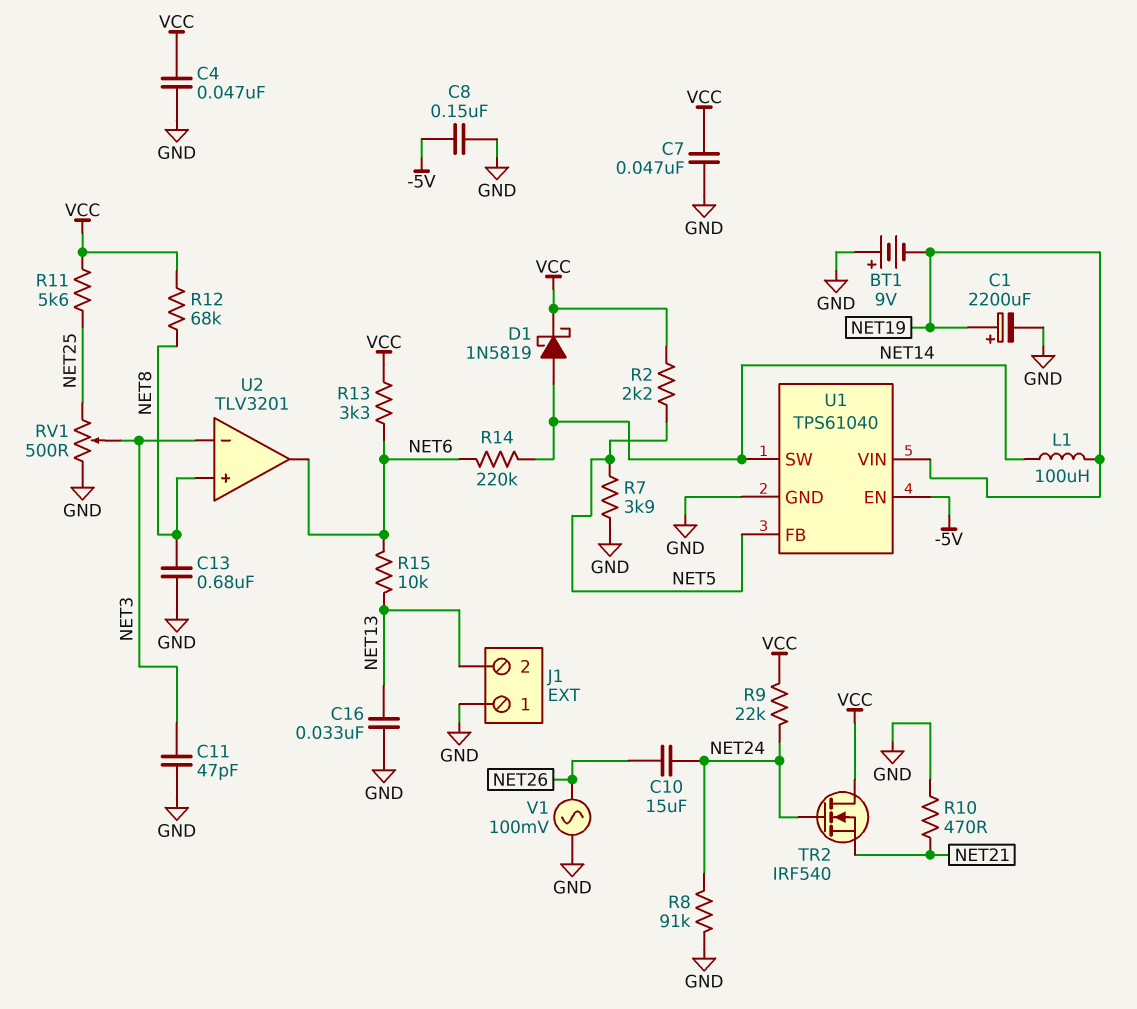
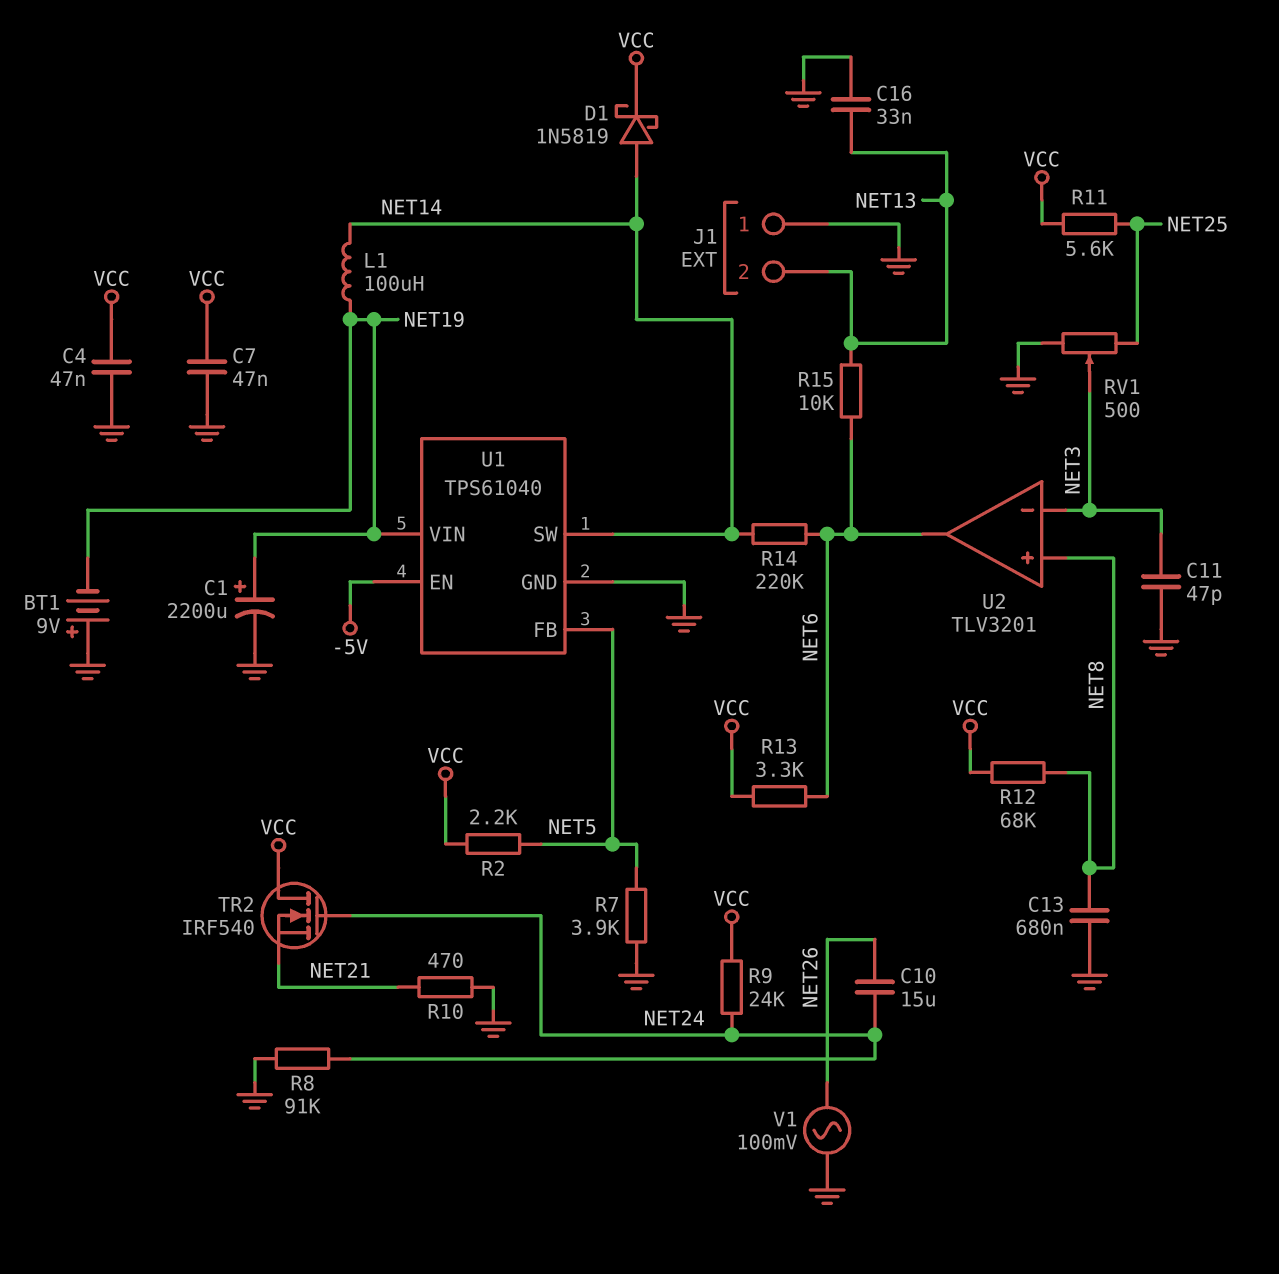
C8: 150nF (-5V, GND) -> none
R9: 22k (NET24, VCC) -> 24k (NET24, VCC)

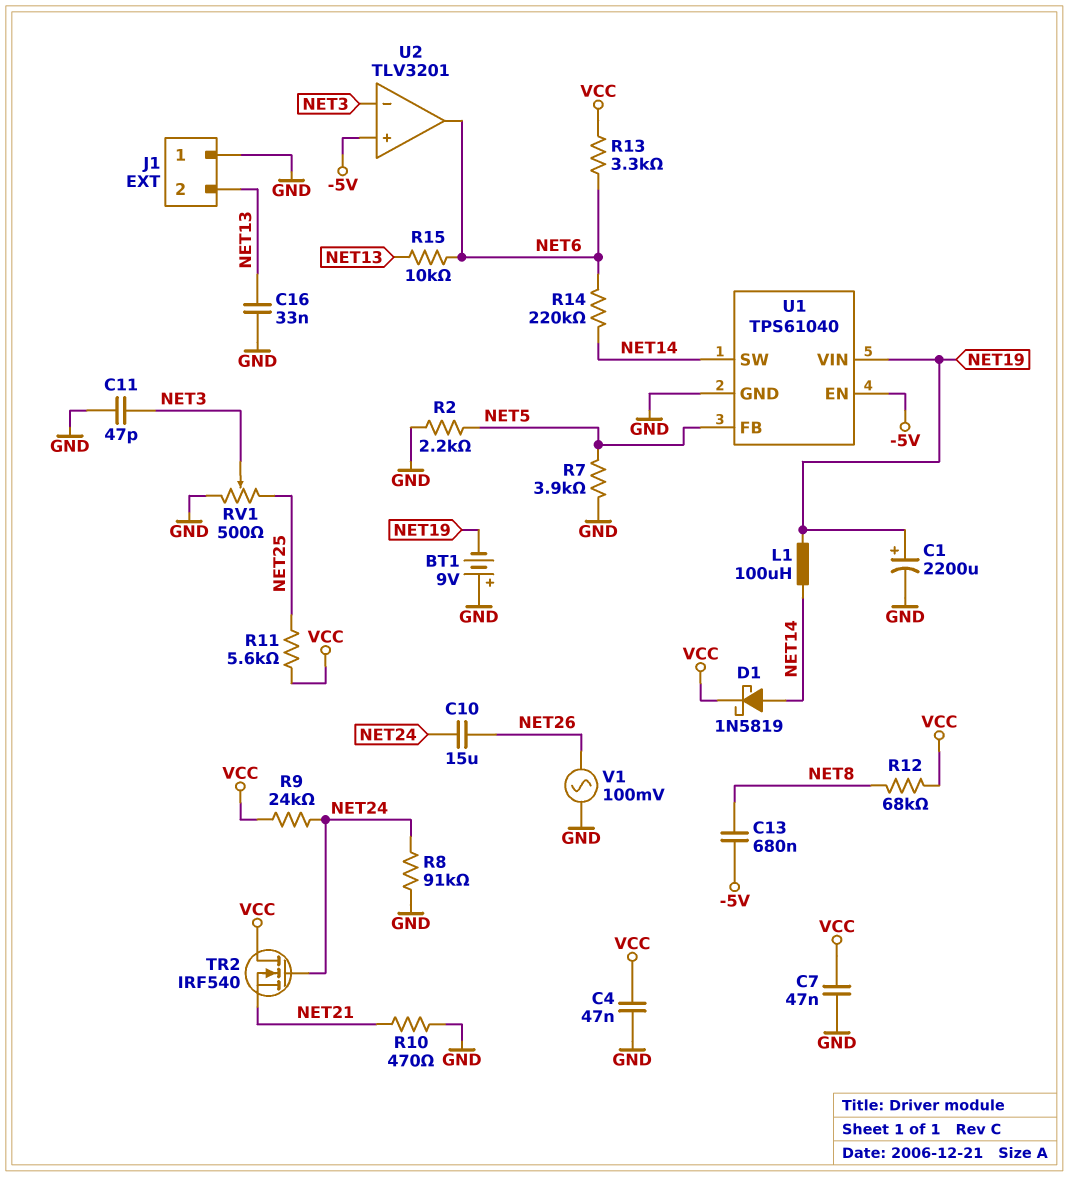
C13: 680nF (GND, NET8) -> 680nF (-5V, NET8)
R2: 2.2k (NET5, VCC) -> 2.2k (GND, NET5)
U2 pin in+: NET8 -> -5V

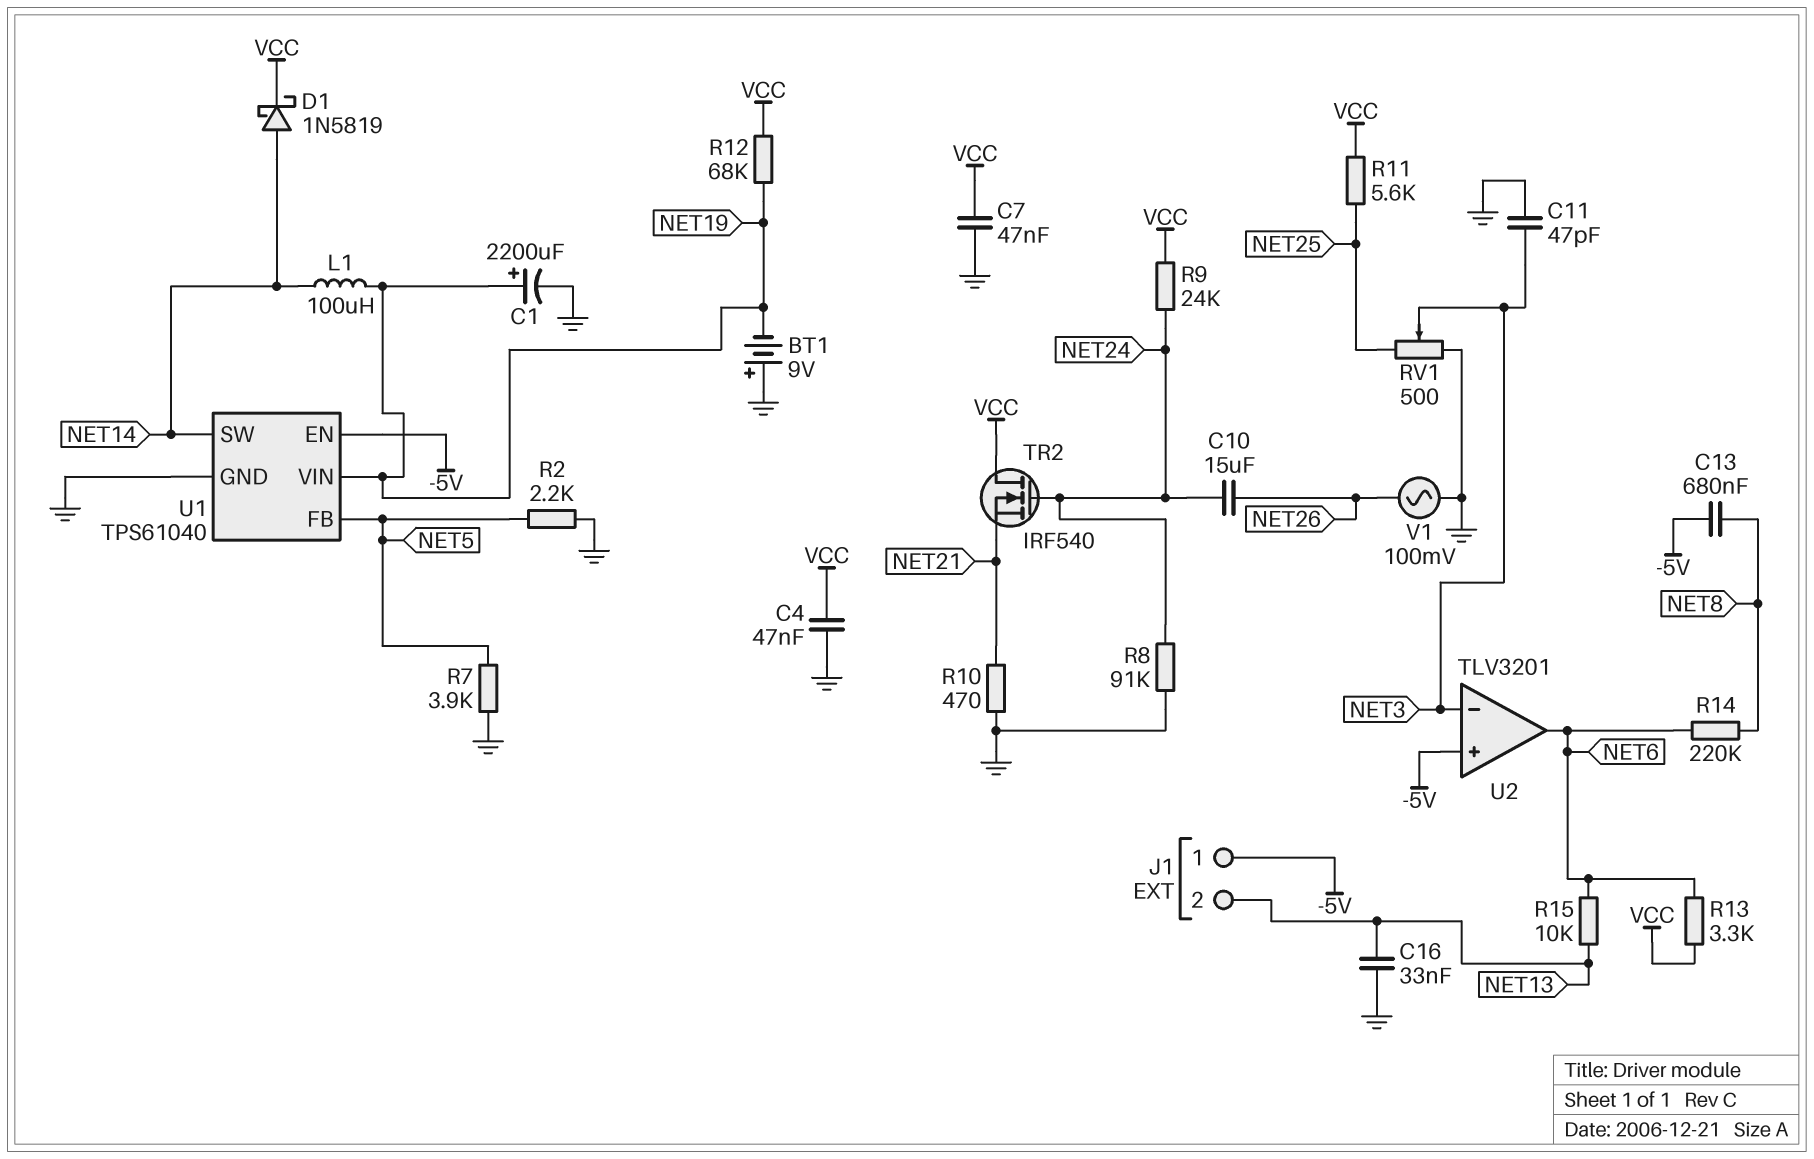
J1 pin 1: GND -> -5V
R12: 68k (NET8, VCC) -> 68k (NET19, VCC)
R14: 220k (NET6, NET14) -> 220k (NET6, NET8)

